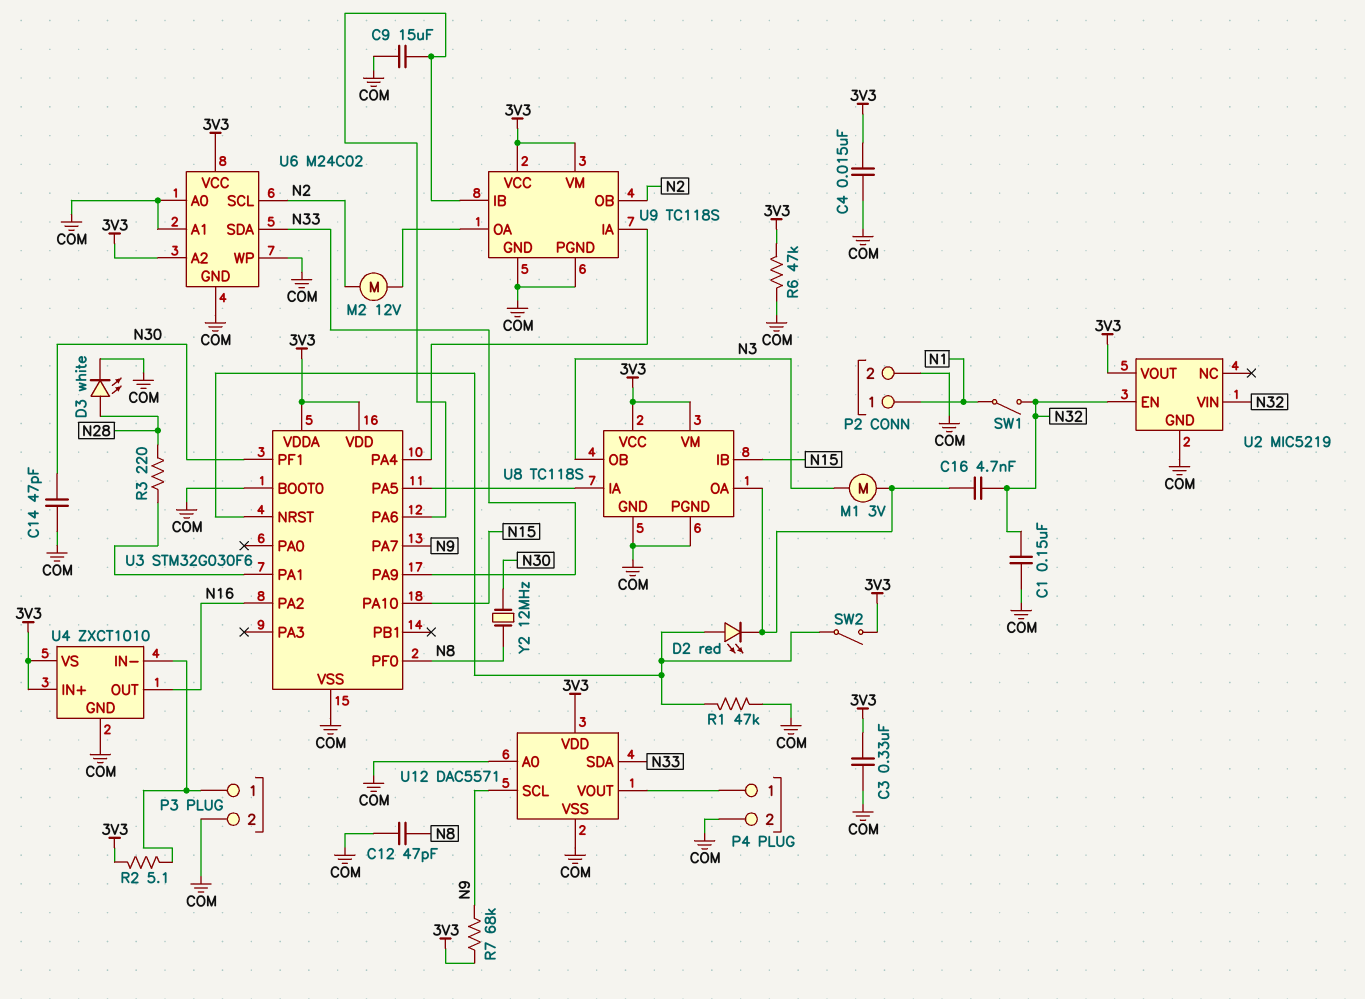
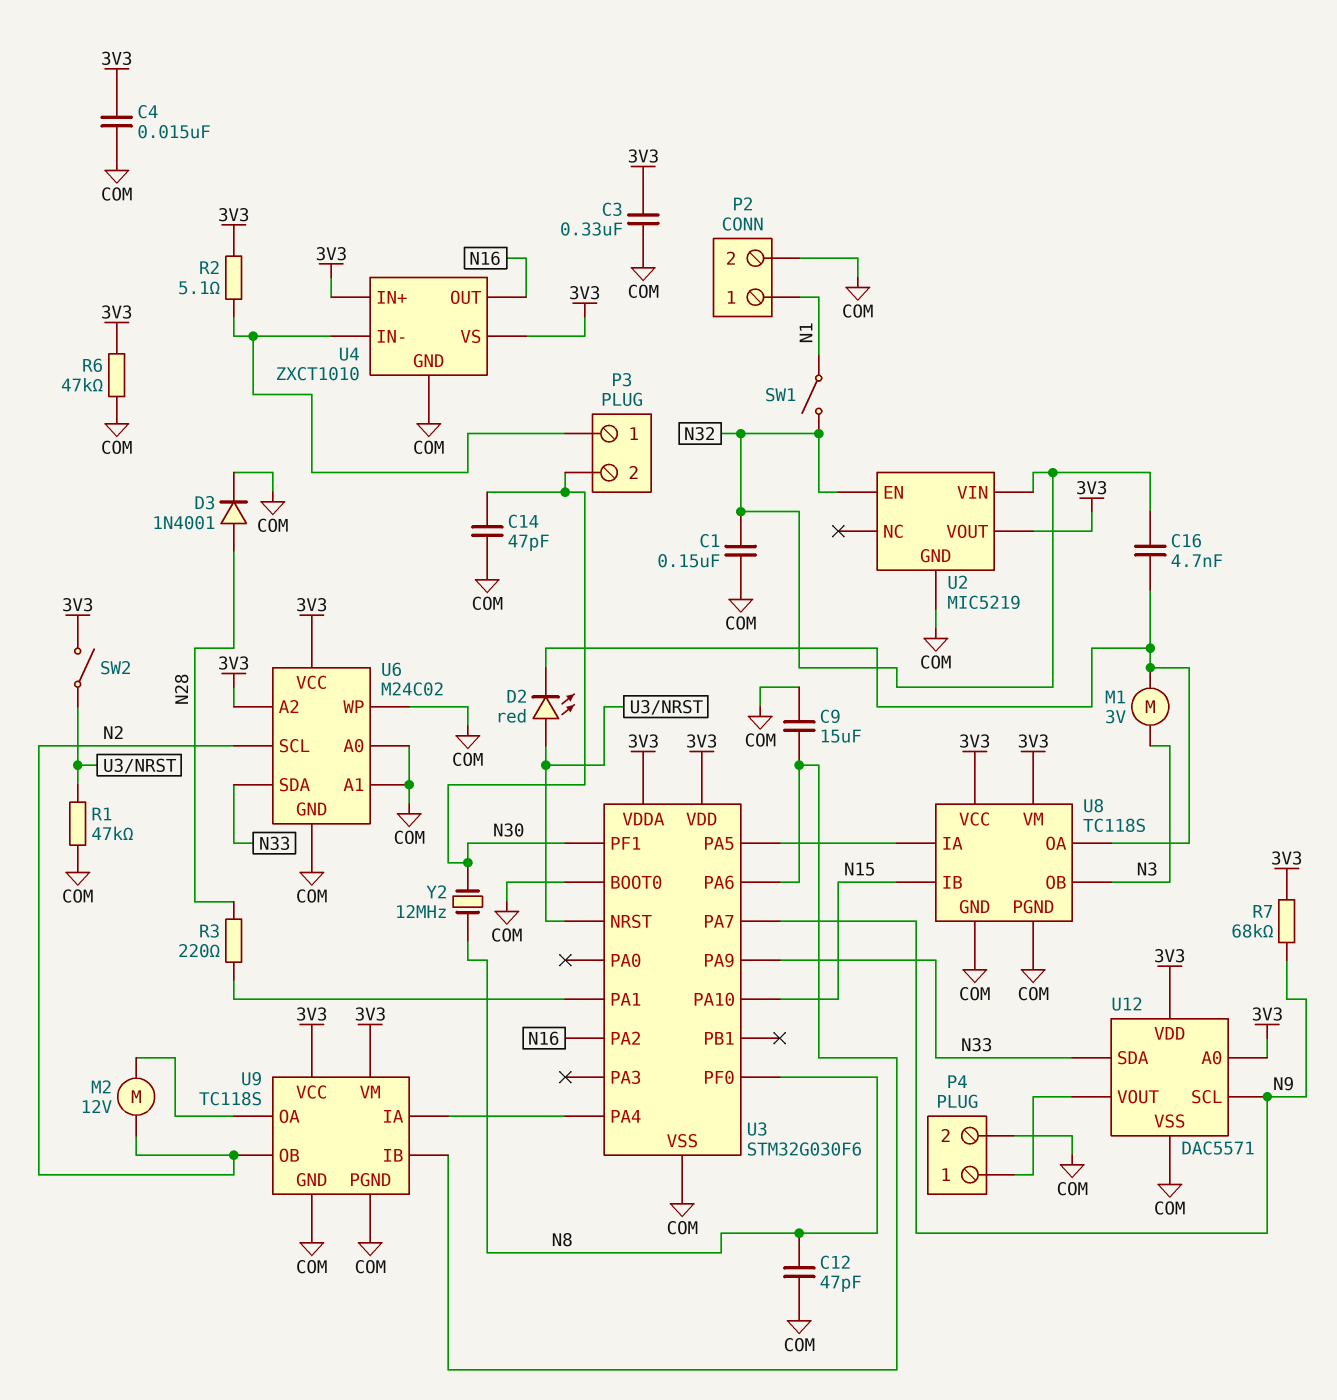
D3: LED white (A N28, K COM) -> diode 1N4001 (A N28, K COM)
P3 pin 2: COM -> N30
U12 pin A0: COM -> 3V3

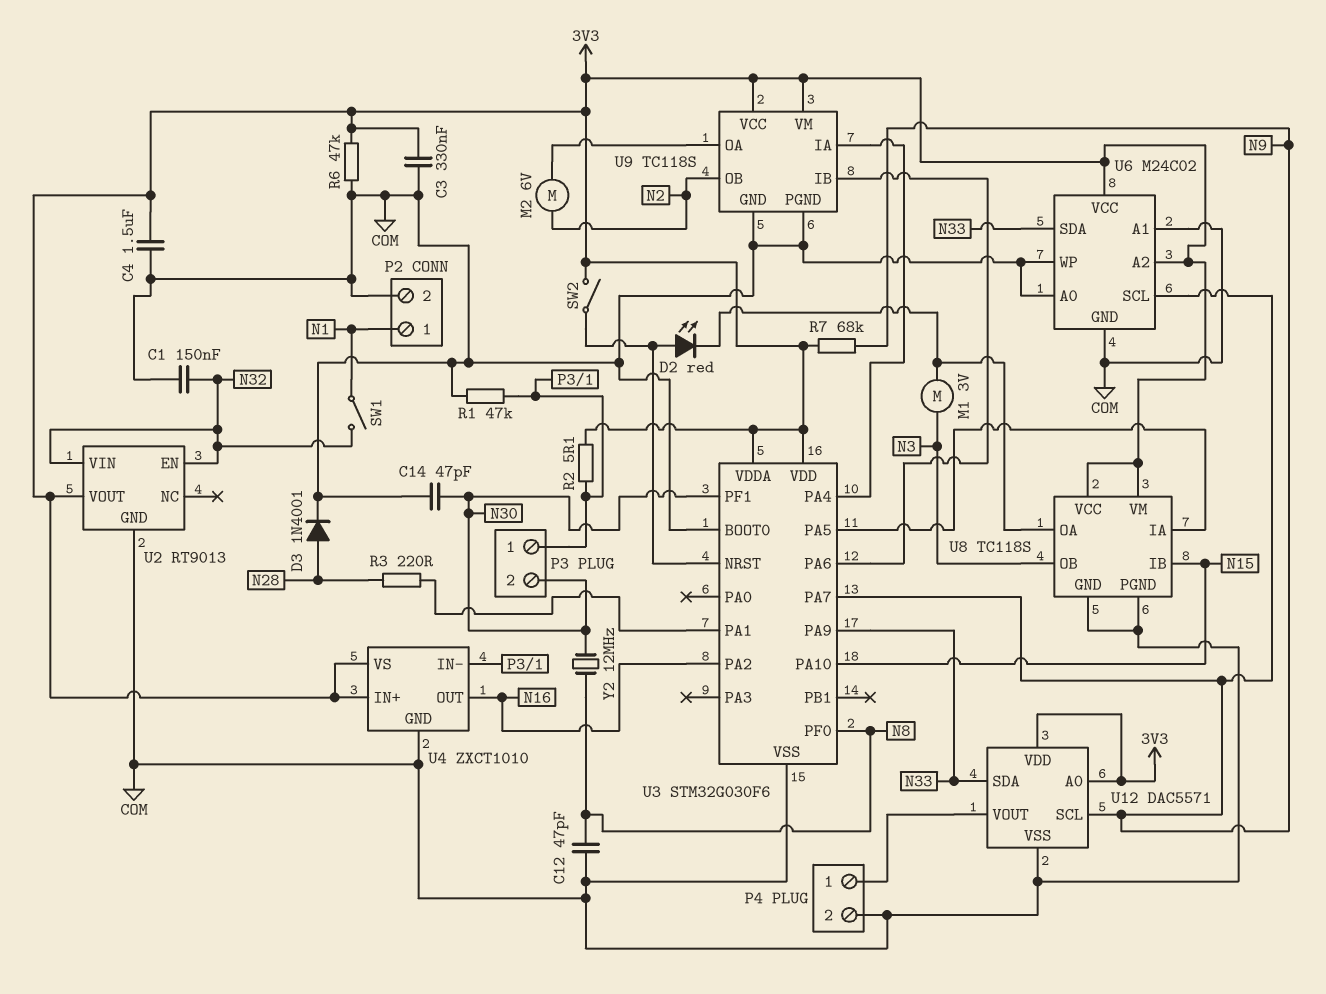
C4: 15nF (3V3, COM) -> 1.5uF (3V3, COM)
C9: 15uF (COM, U3/PA6) -> none
C16: 4.7nF (N32, U8/OA) -> none
M2: motor 12V (N2, U9/OA) -> motor 6V (N2, U9/OA)
R1: 47k (COM, U3/NRST) -> 47k (COM, P3/1)
U2: MIC5219 -> RT9013
U6 pin SCL: N2 -> N9

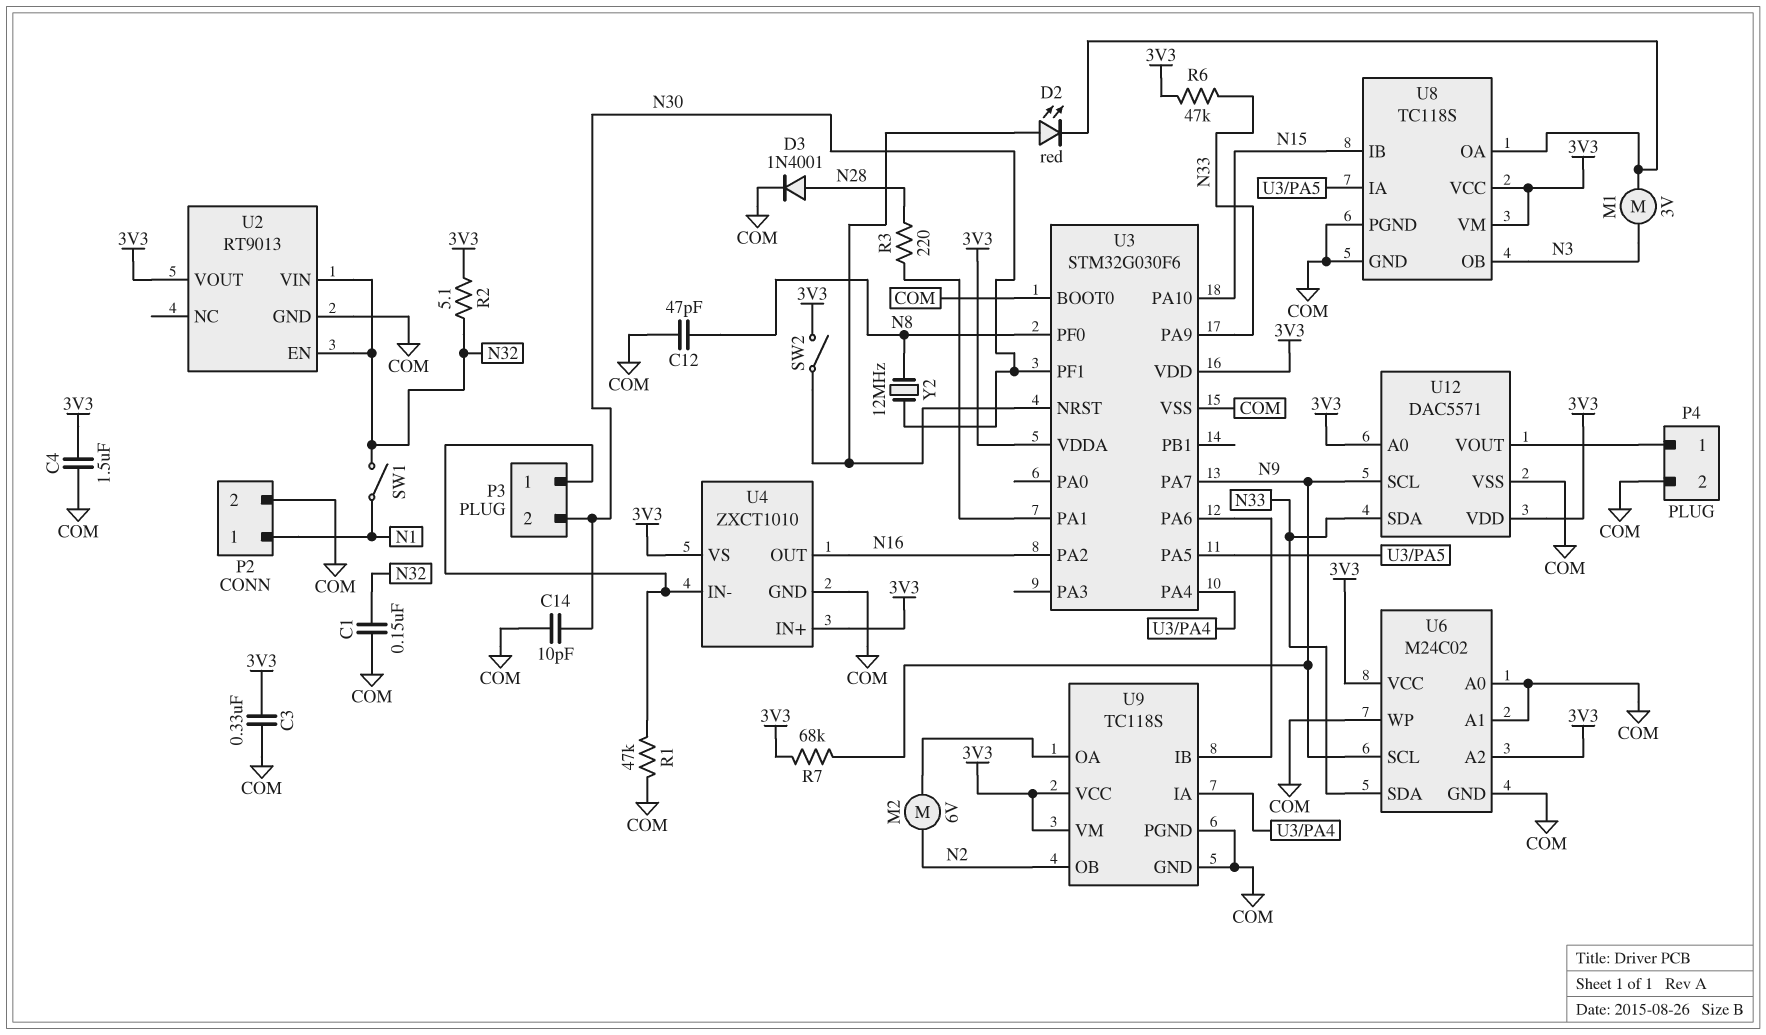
C14: 47pF (COM, N30) -> 10pF (COM, N30)
R2: 5.1 (3V3, P3/1) -> 5.1 (3V3, N32)
R6: 47k (3V3, COM) -> 47k (3V3, N33)

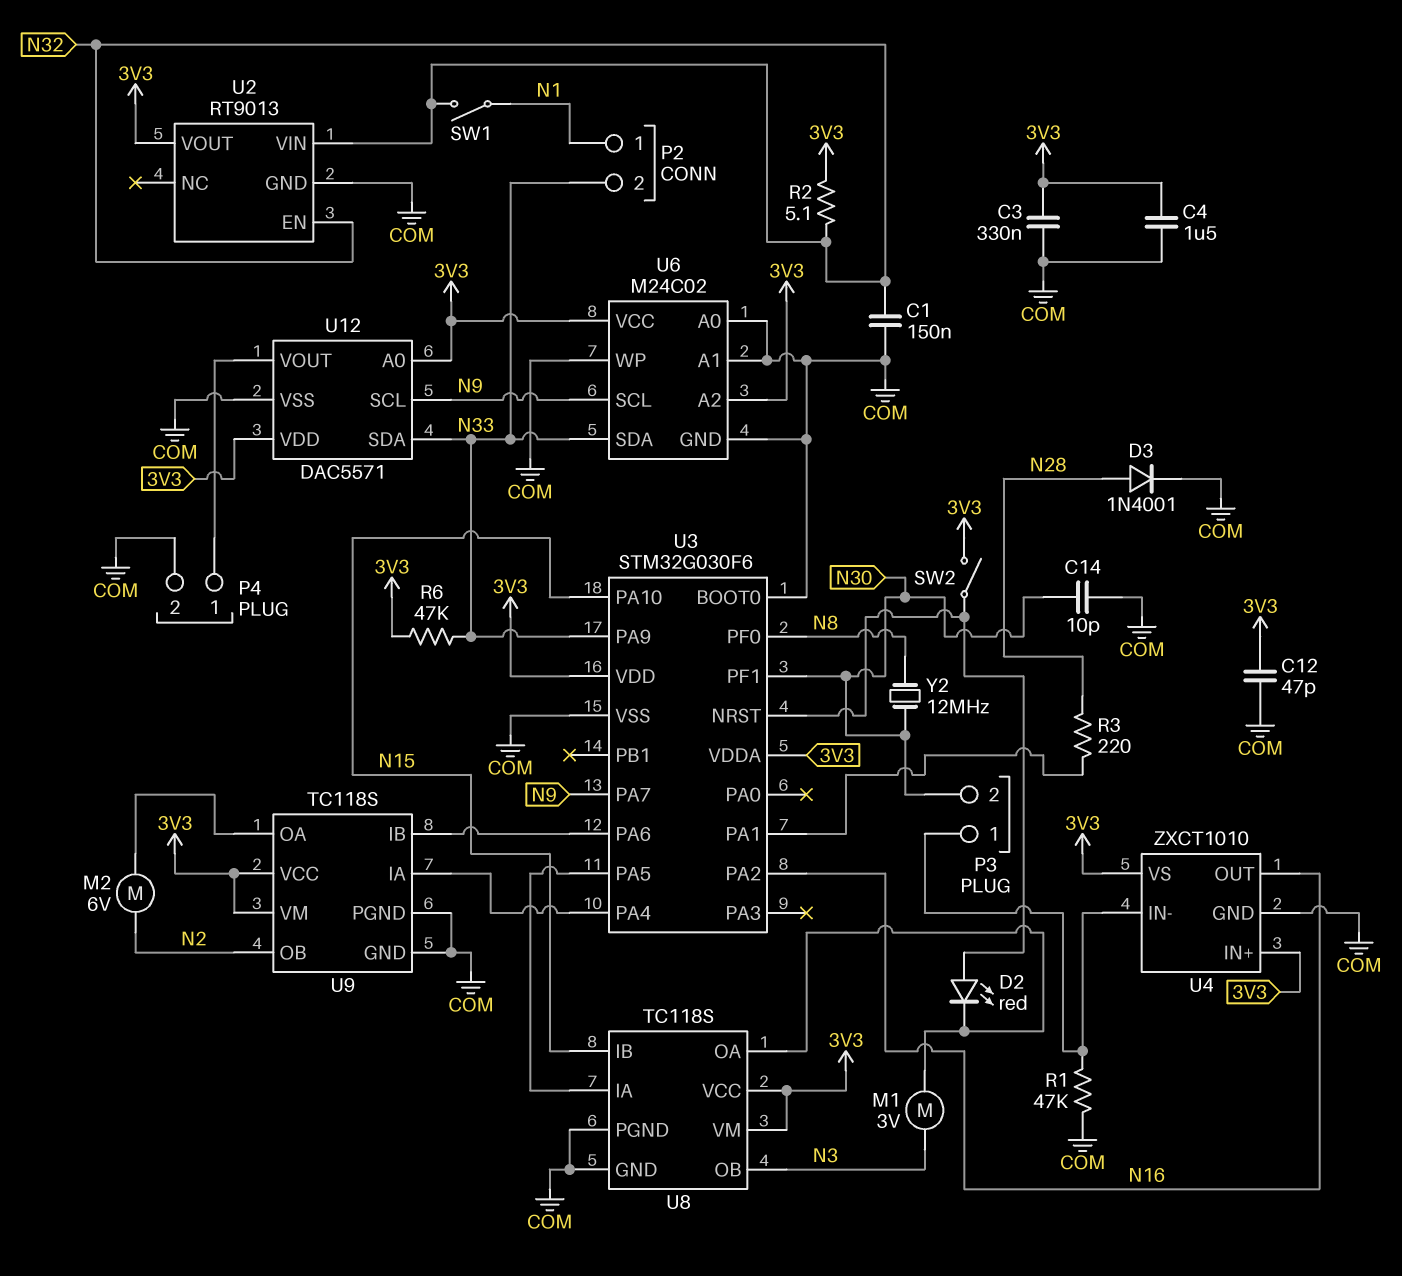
C12: 47pF (COM, N8) -> 47pF (3V3, COM)
P2 pin 2: COM -> N33
R7: 68k (3V3, N9) -> none

